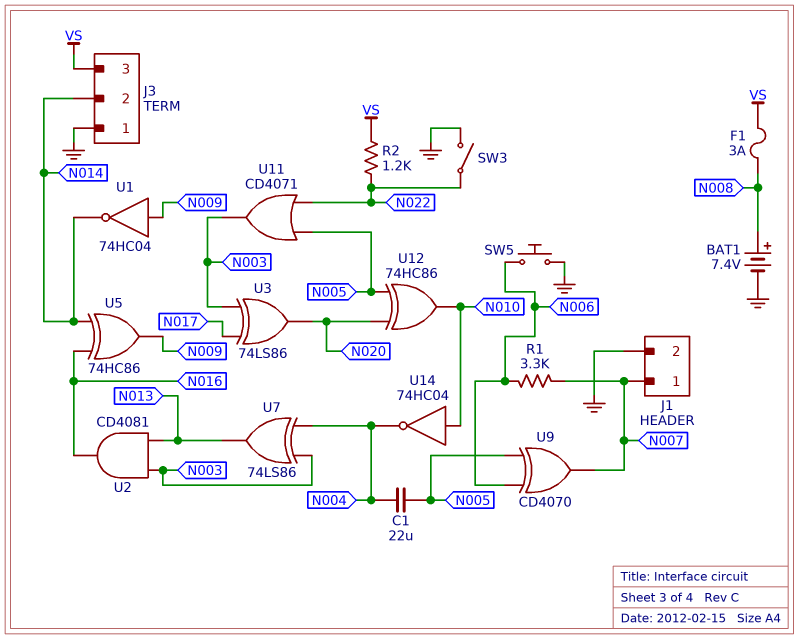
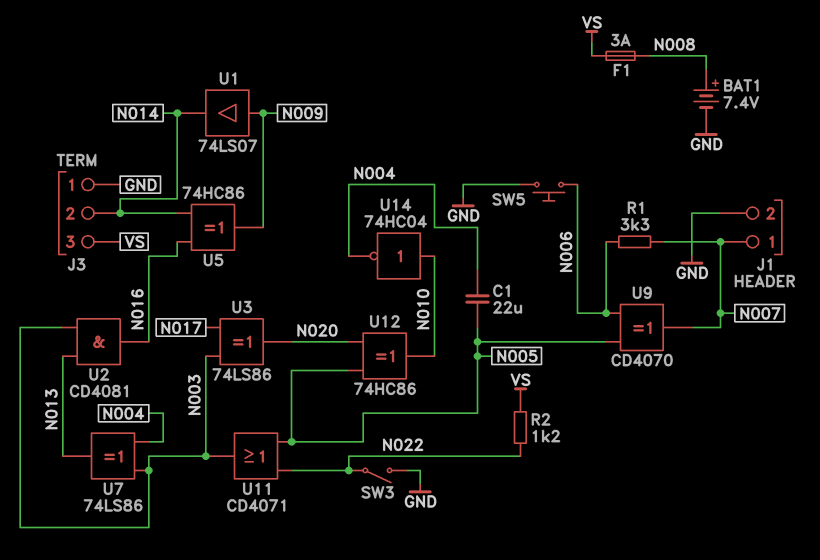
U1: NOT 74HC04 (in N009, out N014) -> buffer 74LS07 (in N009, out N014)

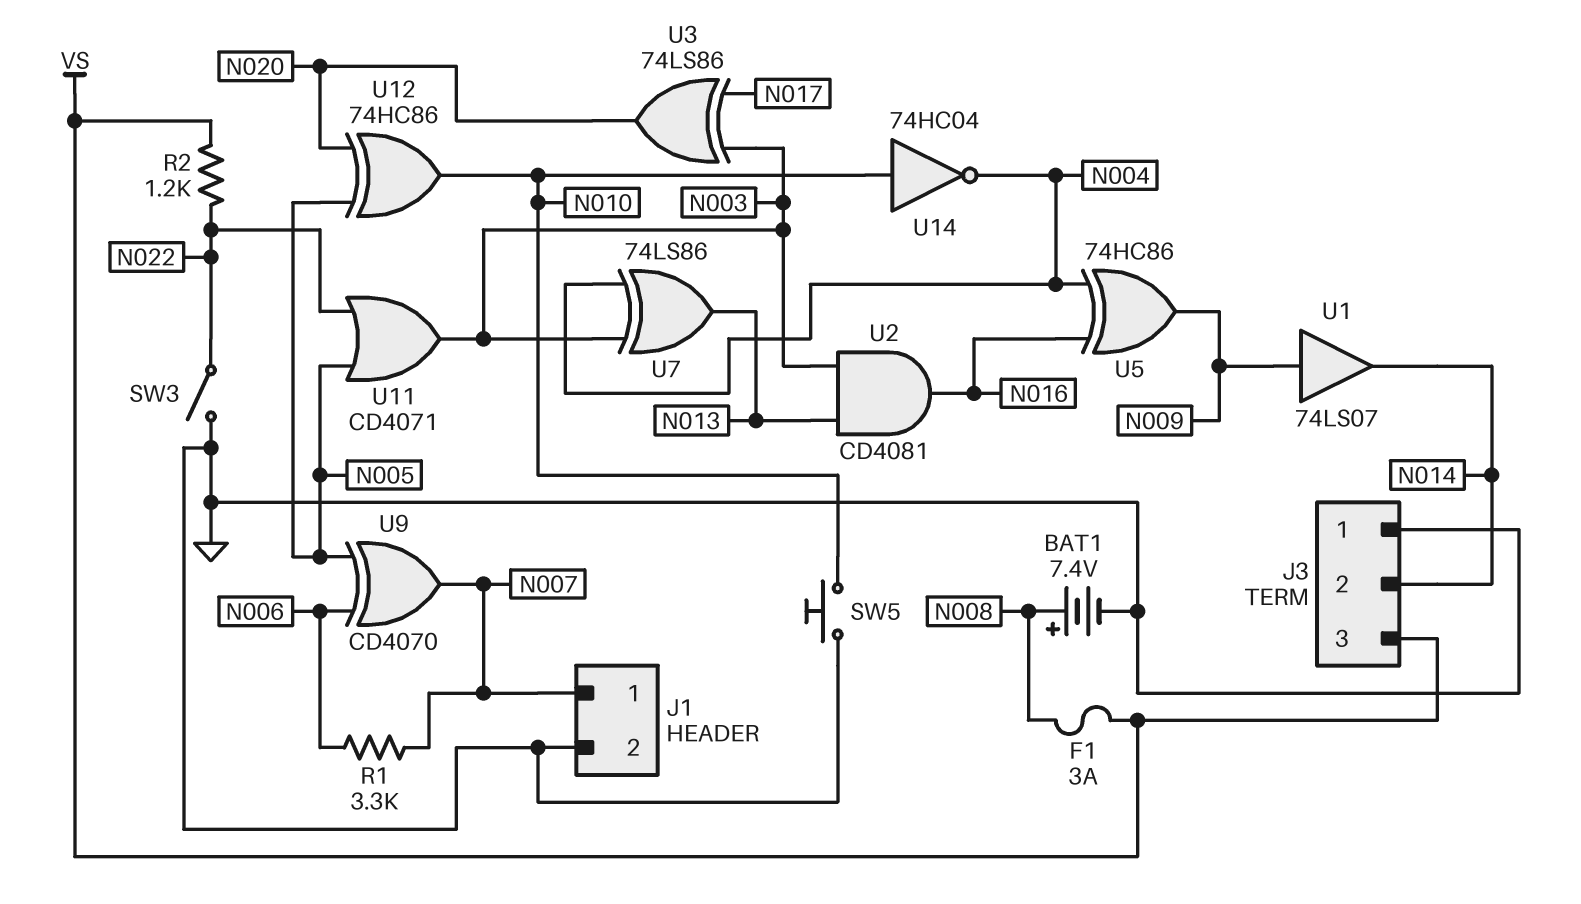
C1: 22uF (N004, N005) -> none
SW5: button (GND, N006) -> button (GND, N010)
U5: XOR 74HC86 (in N014, in N016, out N009) -> XOR 74HC86 (in N004, in N016, out N009)

